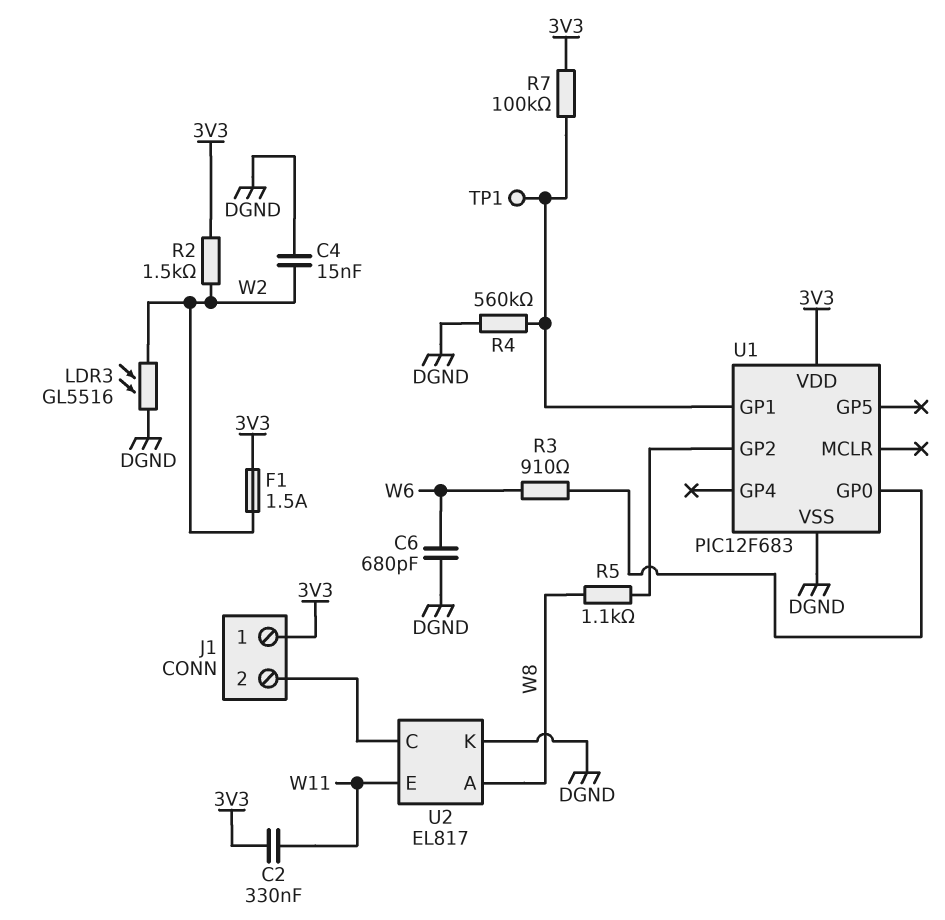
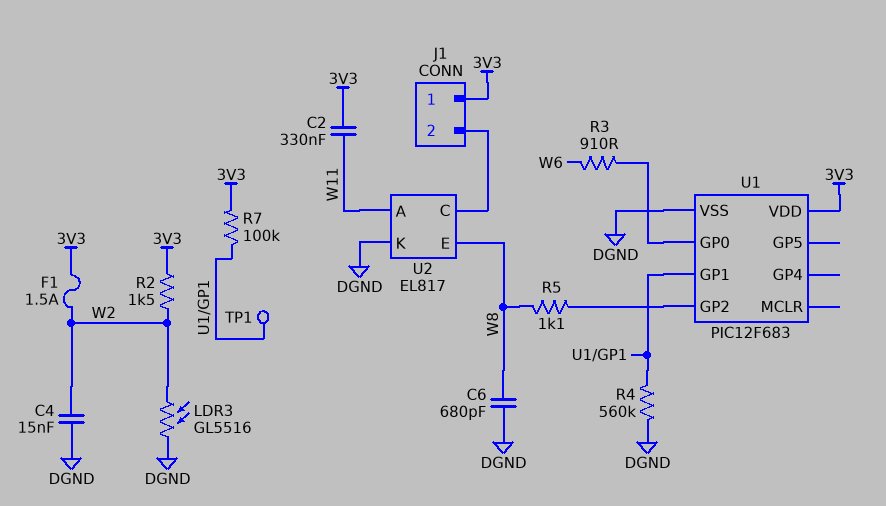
C6: 680pF (DGND, W6) -> 680pF (DGND, W8)
U2 pin A: W8 -> W11
U2 pin E: W11 -> W8

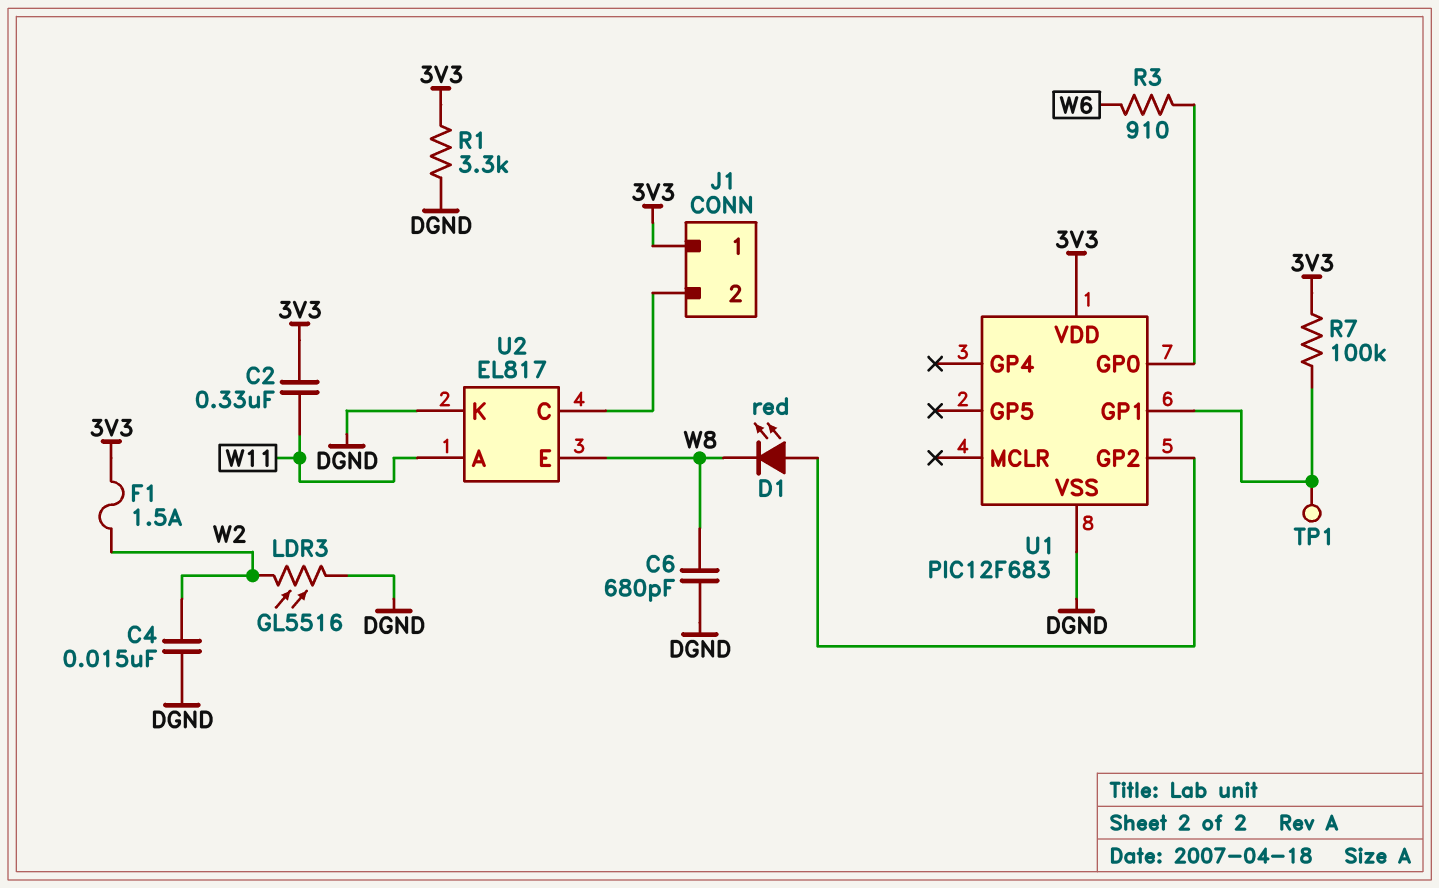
D1: none -> LED red (A U1/GP2, K W8)
R1: none -> 3.3k (3V3, DGND)
R2: 1.5k (3V3, W2) -> none
R4: 560k (DGND, U1/GP1) -> none
R5: 1.1k (U1/GP2, W8) -> none

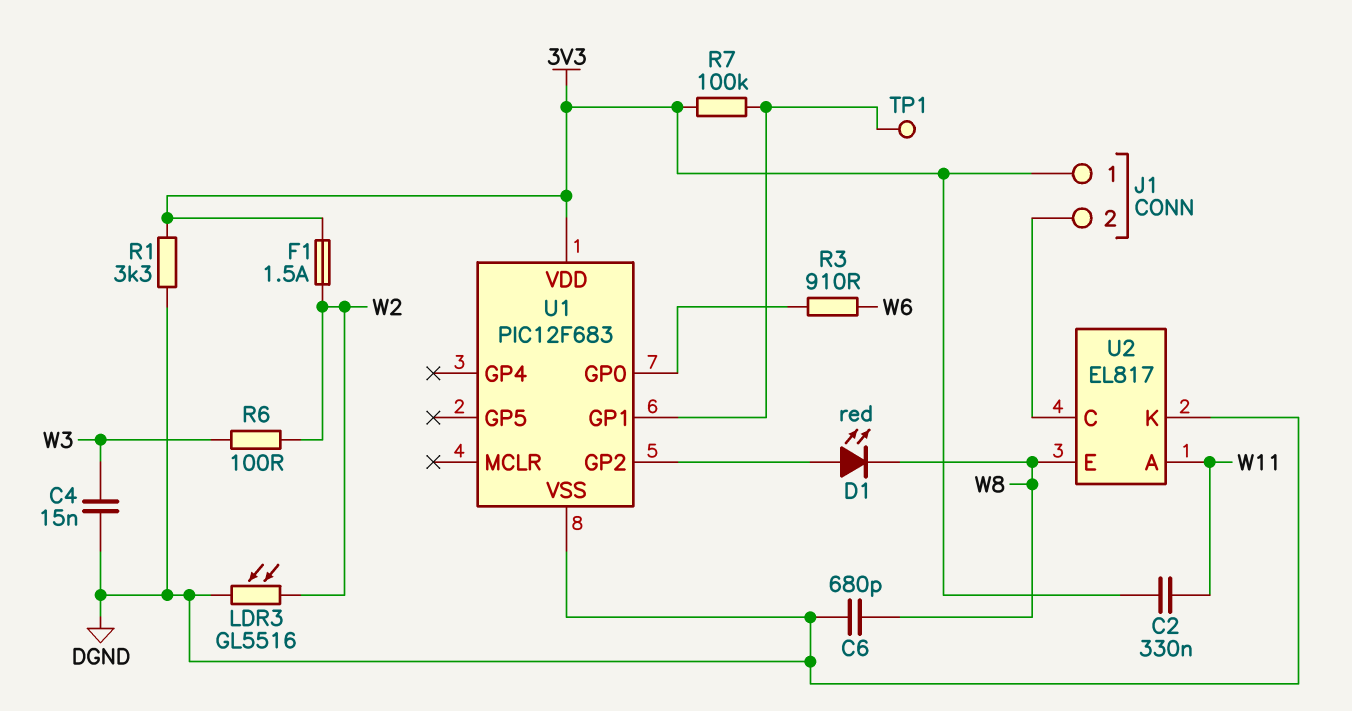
C4: 15nF (DGND, W2) -> 15nF (DGND, W3)
R6: none -> 100 (W2, W3)

